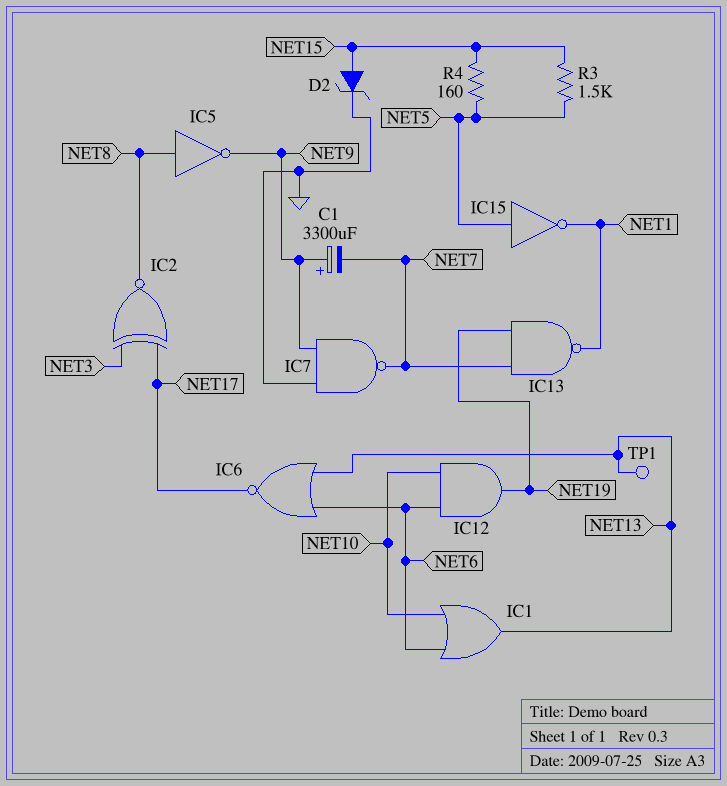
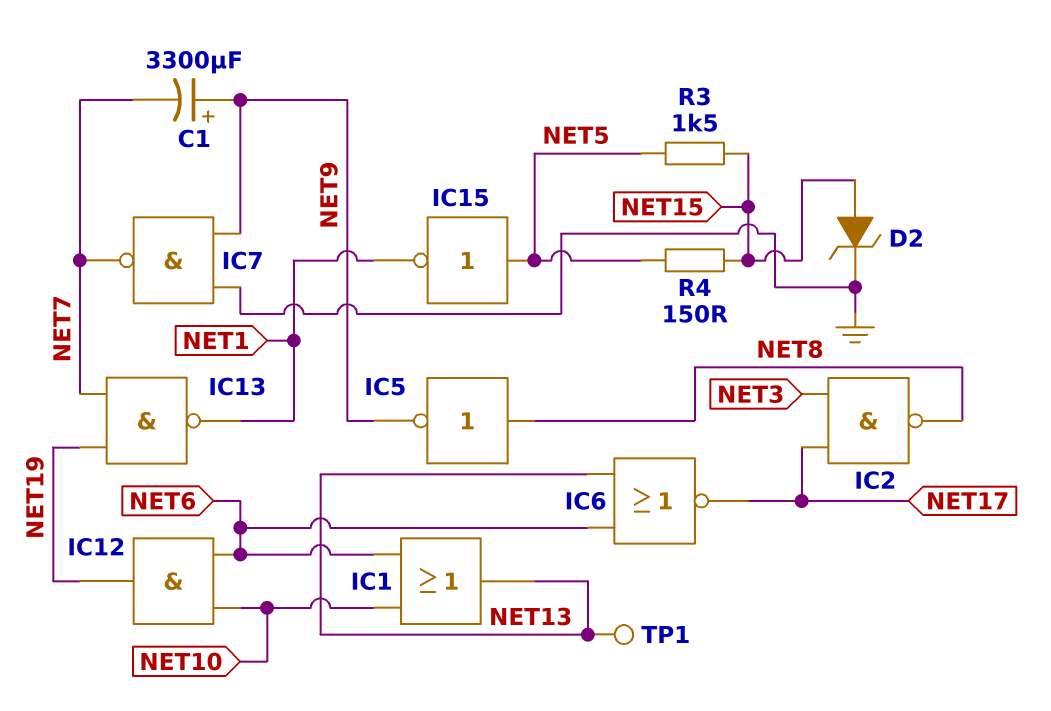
IC2: XNOR (in NET3, in NET17, out NET8) -> NAND (in NET3, in NET17, out NET8)
R4: 160 (NET5, NET15) -> 150 (NET5, NET15)

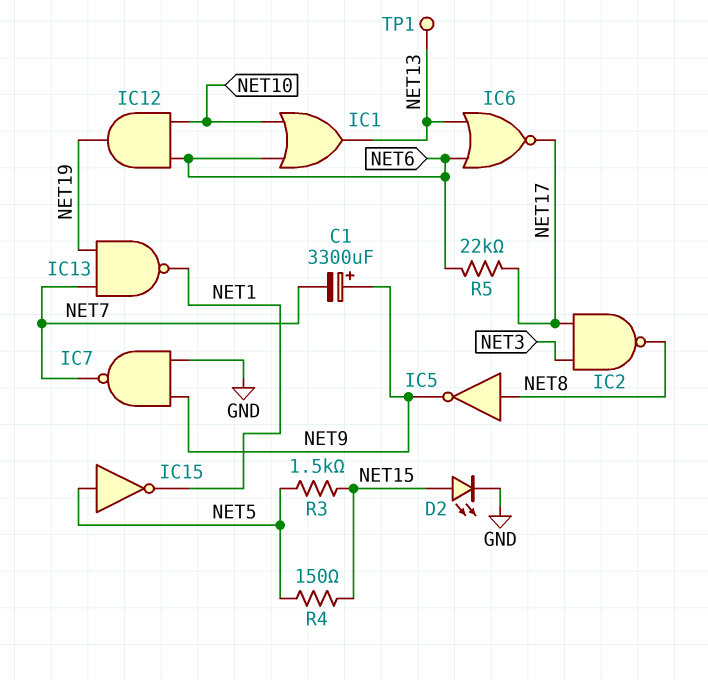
D2: zener (A NET15, K GND) -> LED (A NET15, K GND)
R5: none -> 22k (NET6, NET17)

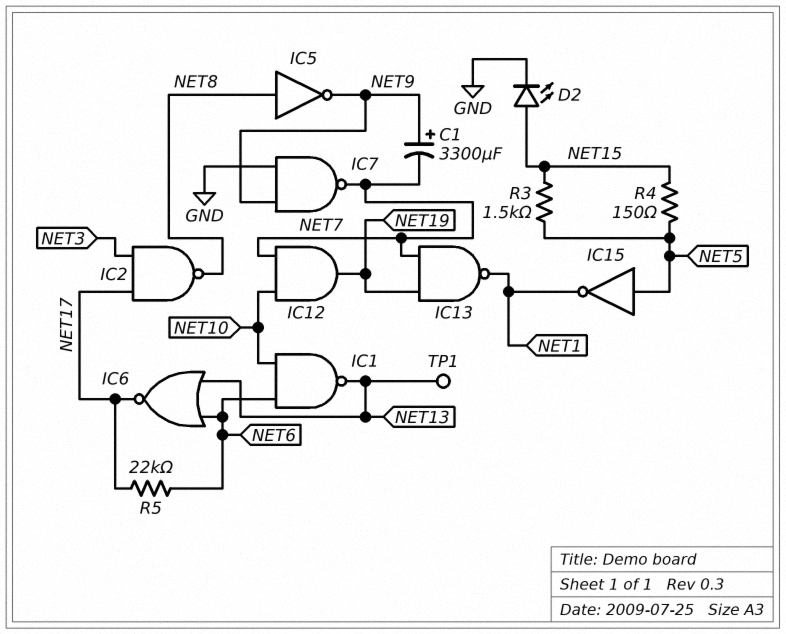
IC1: OR (in NET6, in NET10, out NET13) -> NAND (in NET6, in NET10, out NET13)
IC12: AND (in NET6, in NET10, out NET19) -> AND (in NET7, in NET10, out NET19)

